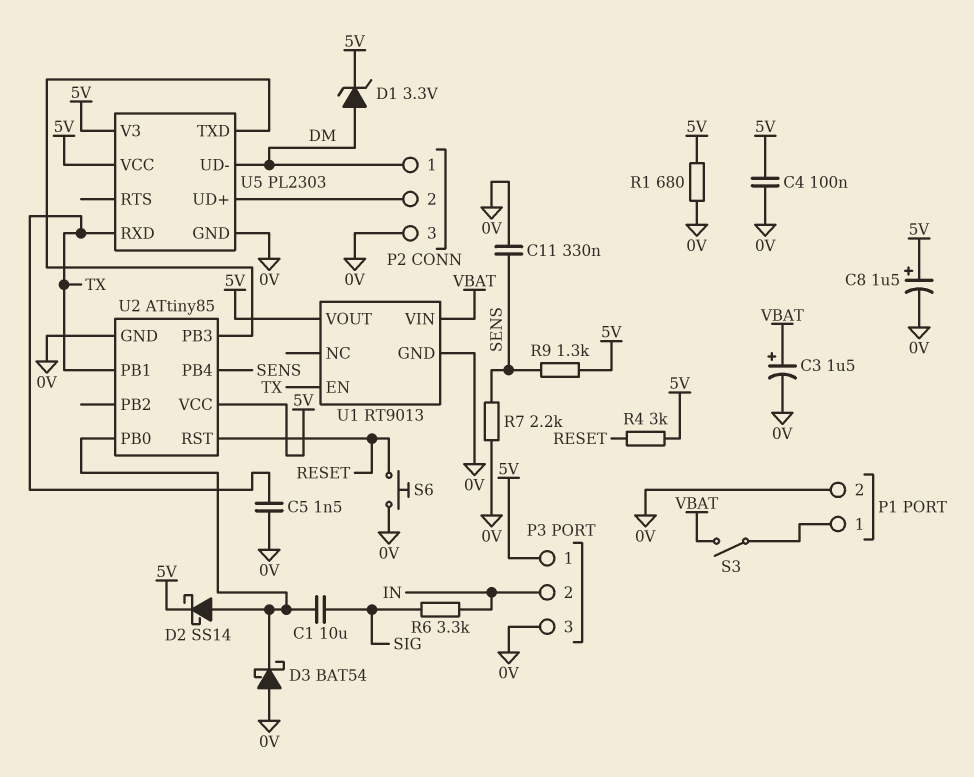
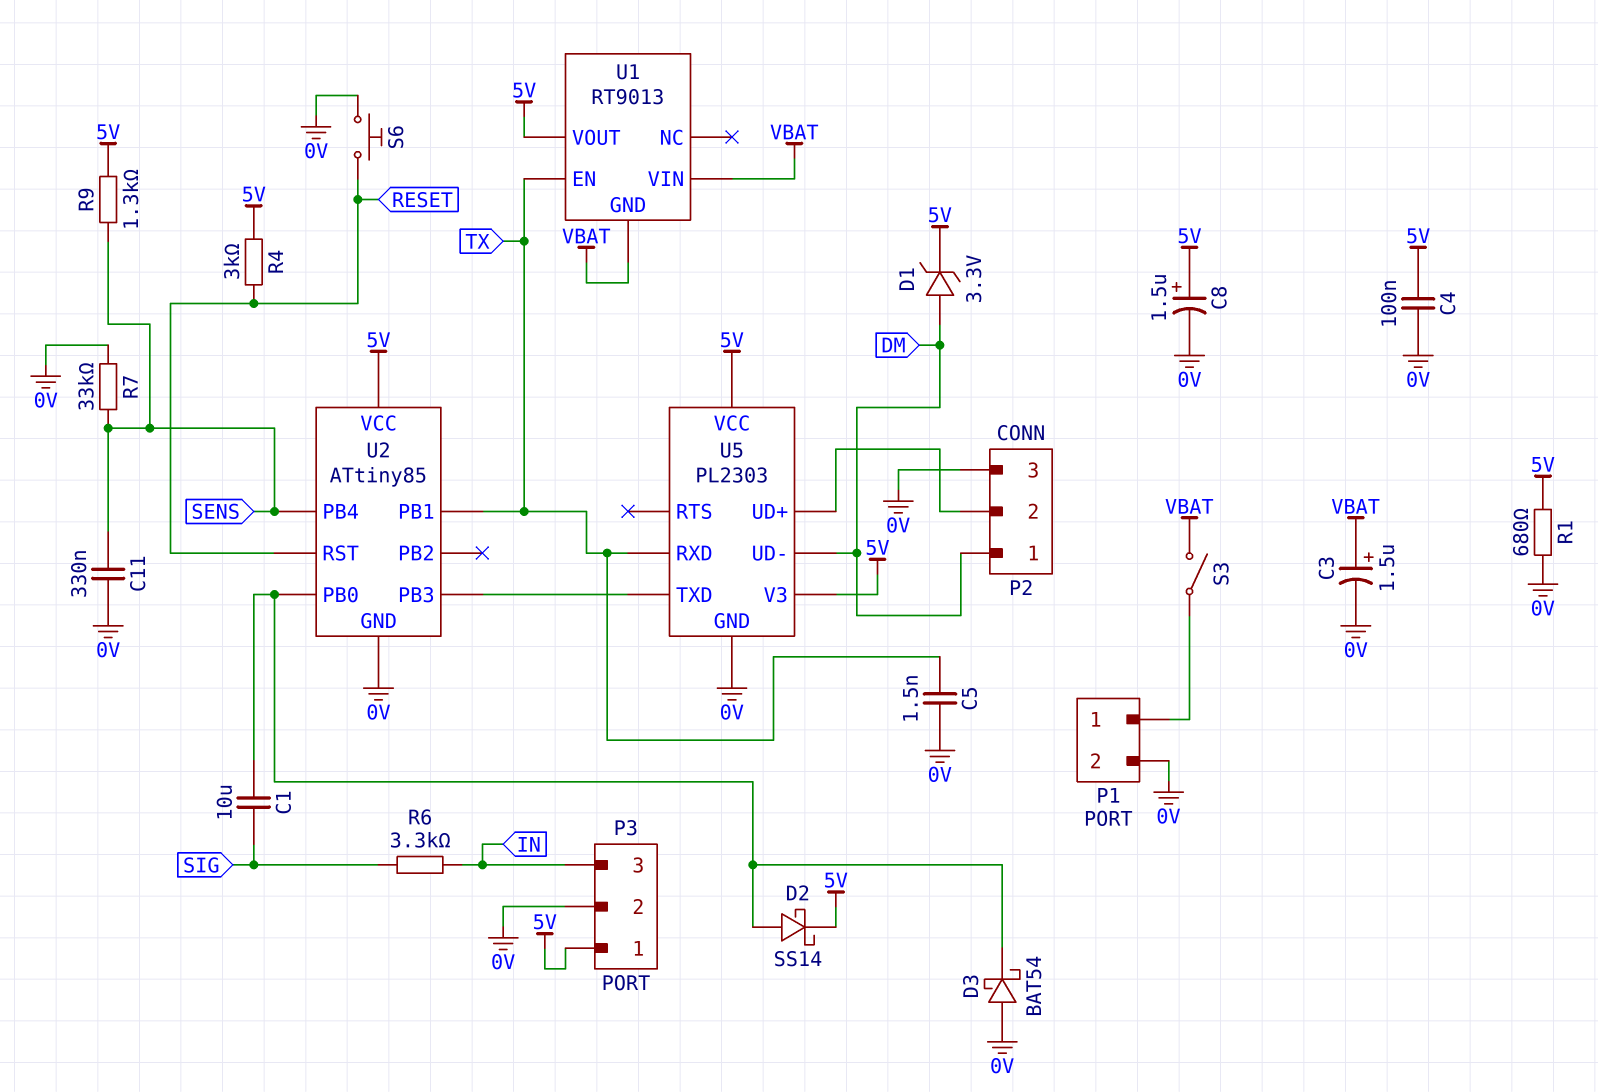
P3 pin 2: IN -> 0V
P3 pin 3: 0V -> IN
R7: 2.2k (0V, SENS) -> 33k (0V, SENS)
U1 pin GND: 0V -> VBAT

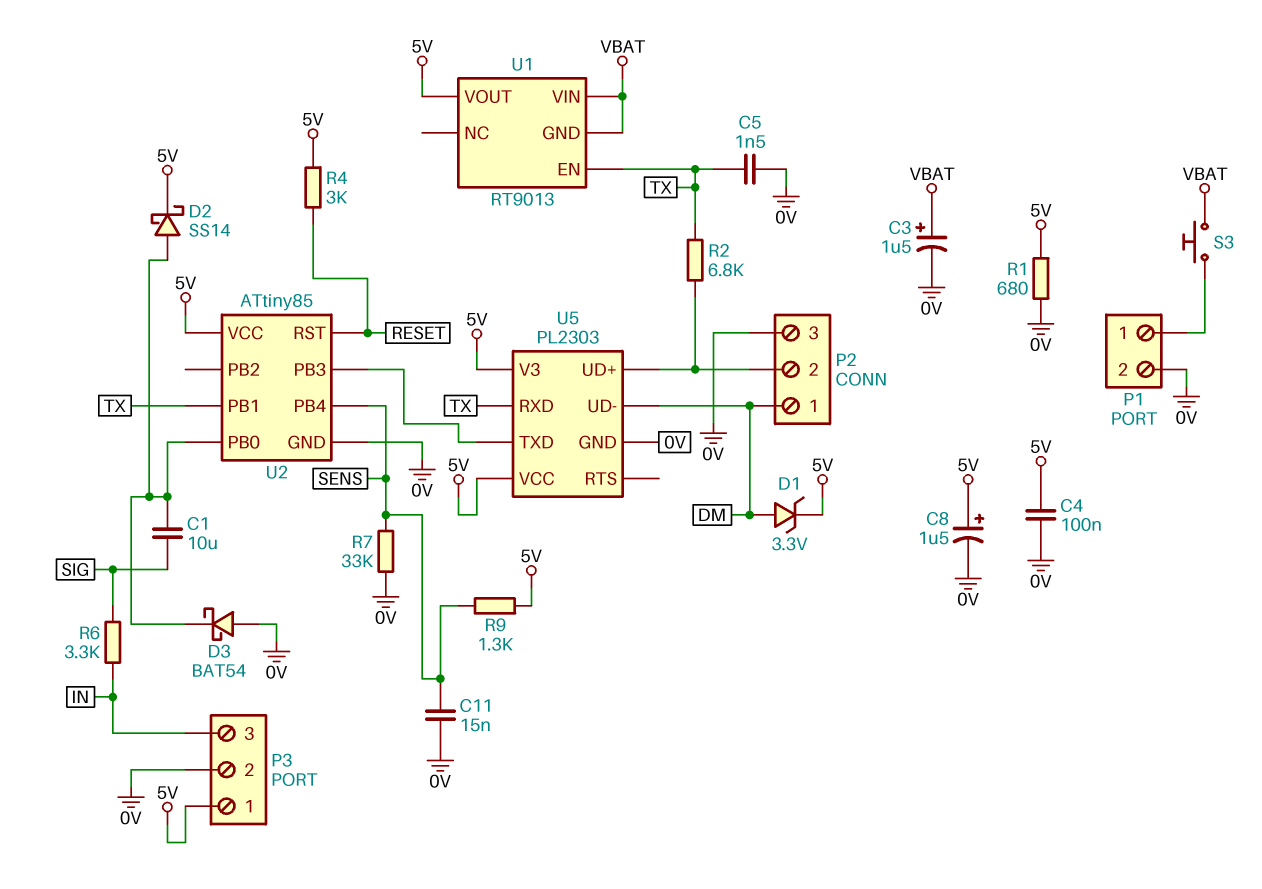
C11: 330nF (0V, SENS) -> 15nF (0V, SENS)
R2: none -> 6.8k (P2/2, TX)
S3: switch (P1/1, VBAT) -> button (P1/1, VBAT)
S6: button (0V, RESET) -> none

